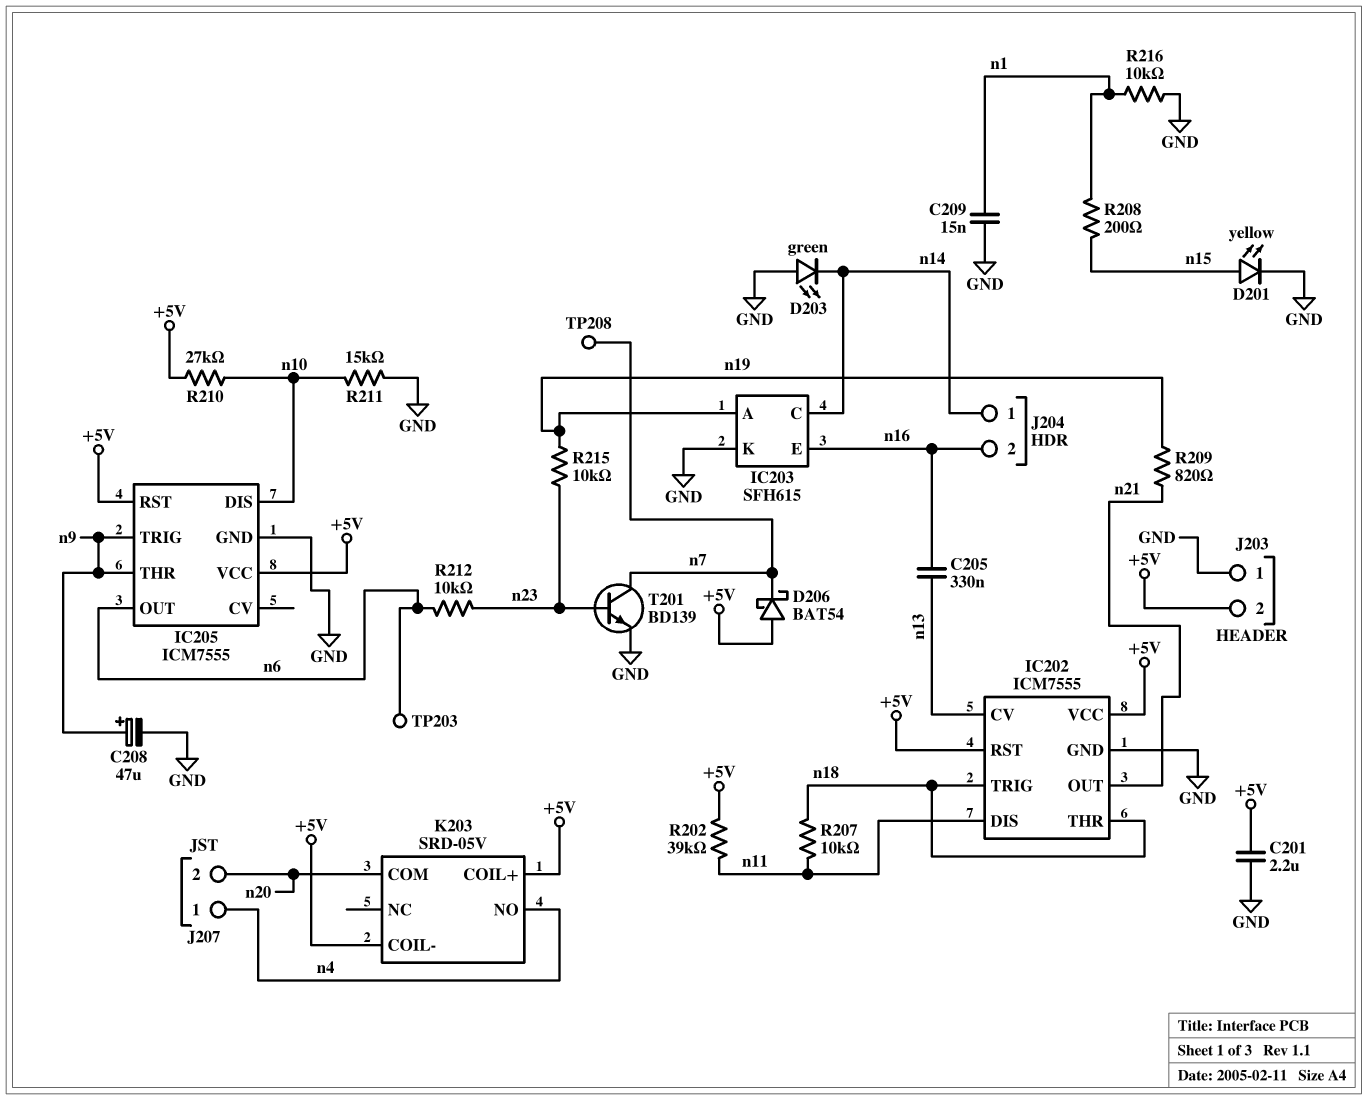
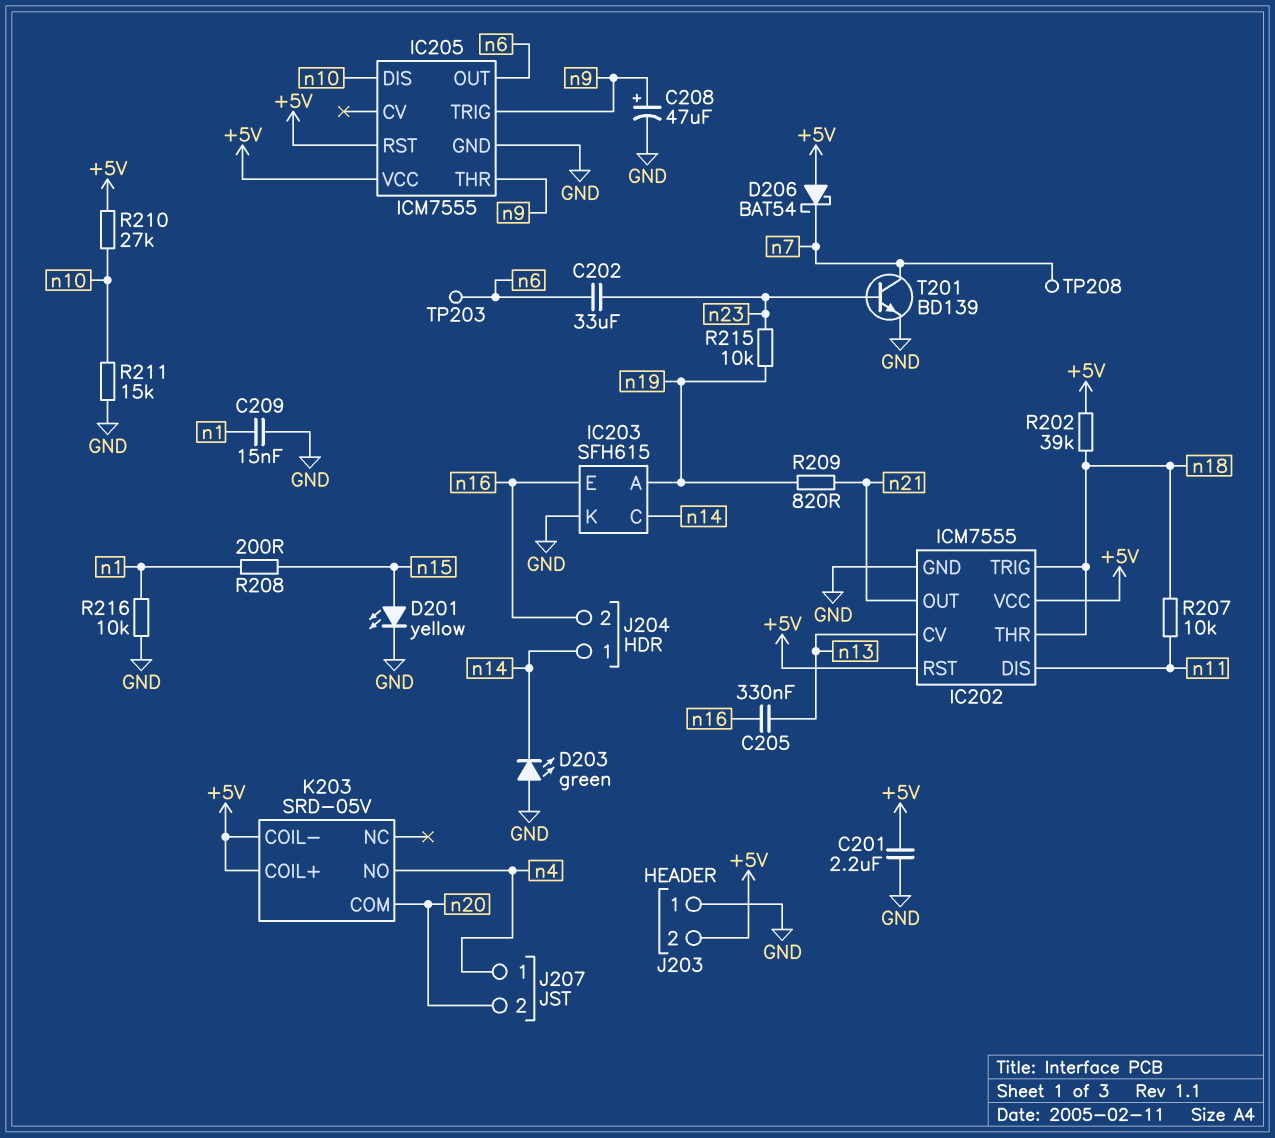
C202: none -> 33uF (n6, n23)
R202: 39k (+5V, n11) -> 39k (+5V, n18)
R212: 10k (n6, n23) -> none

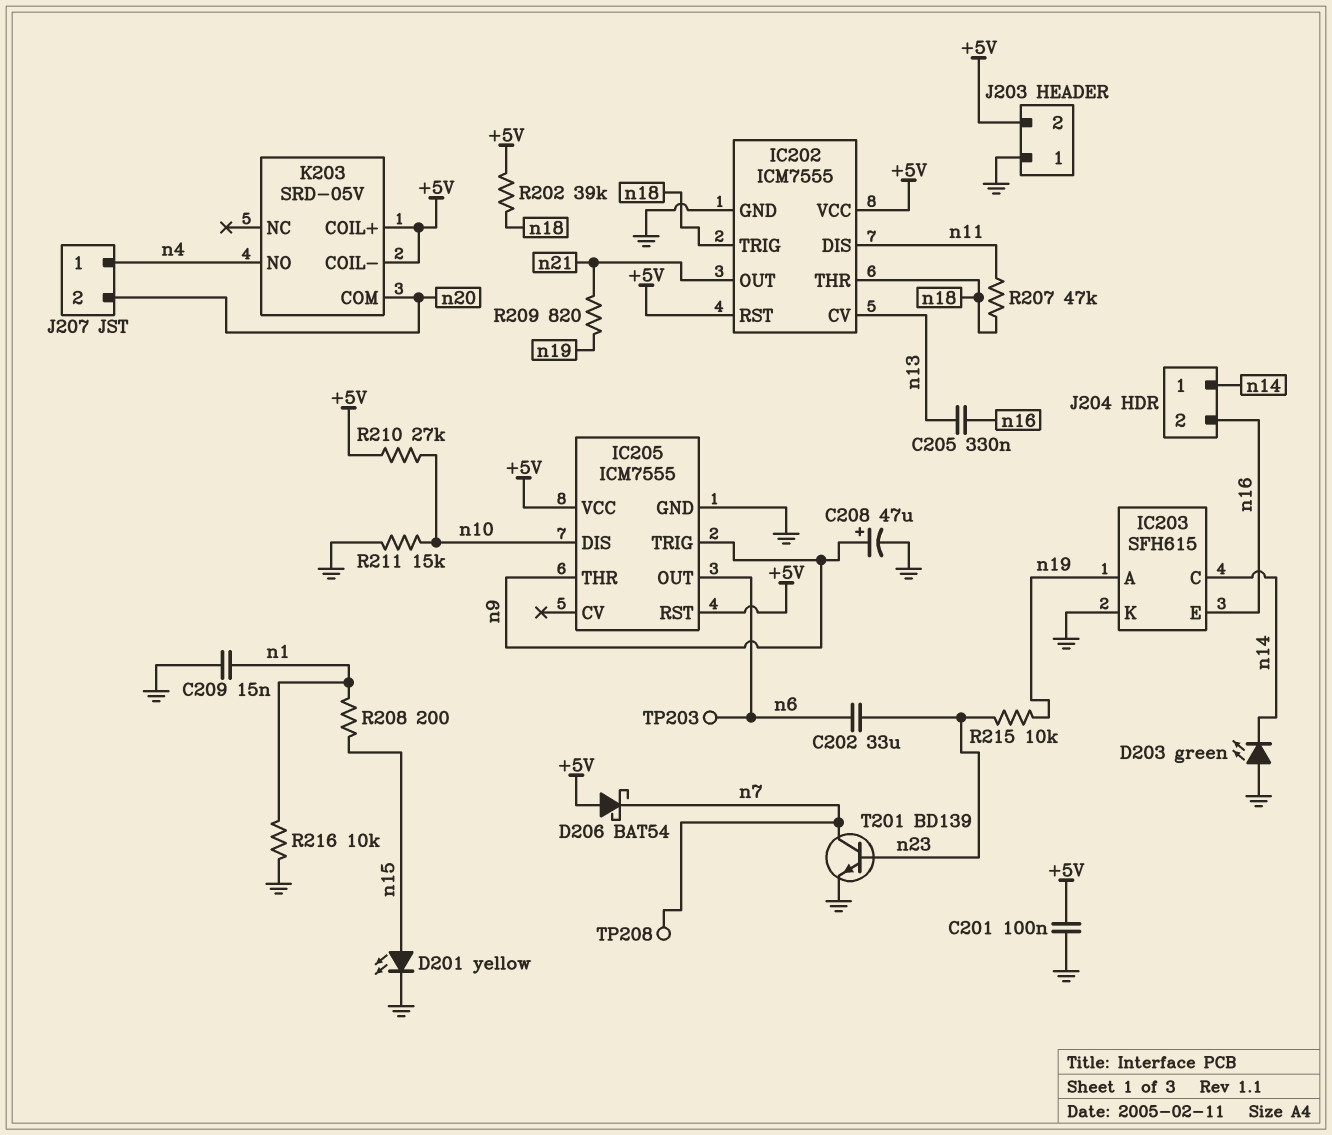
C201: 2.2uF (+5V, GND) -> 100nF (+5V, GND)
R207: 10k (n11, n18) -> 47k (n11, n18)

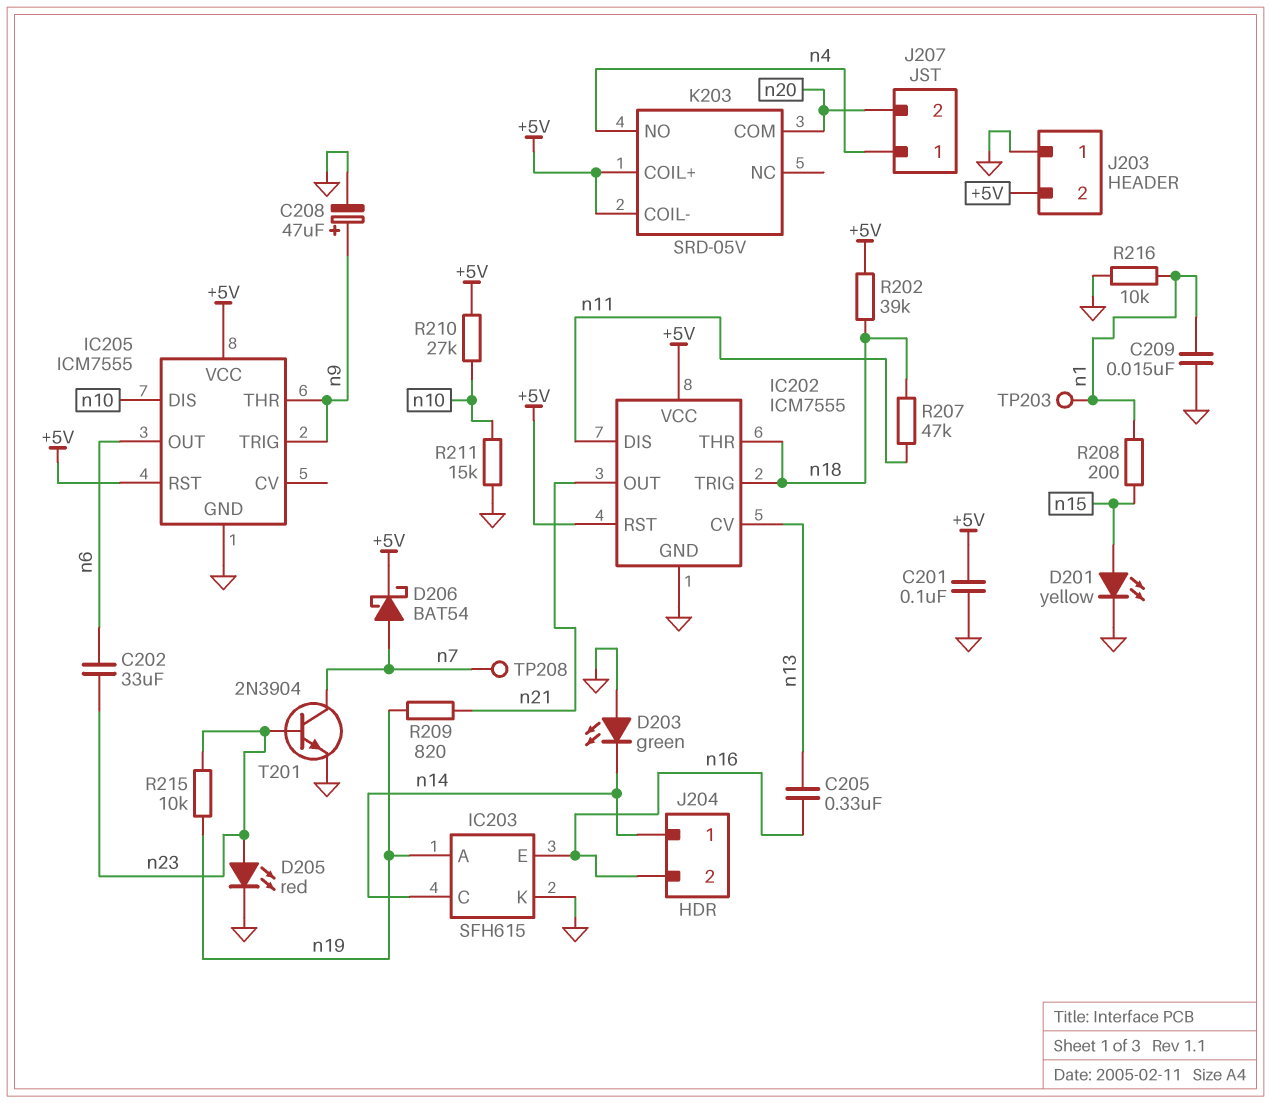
D205: none -> LED red (A n23, K GND)
D206: schottky BAT54 (A +5V, K n7) -> schottky BAT54 (A n7, K +5V)
T201: NPN BD139 (B n23, C n7, E GND) -> NPN 2N3904 (B n23, C n7, E GND)
TP203: test point (n6) -> test point (n1)

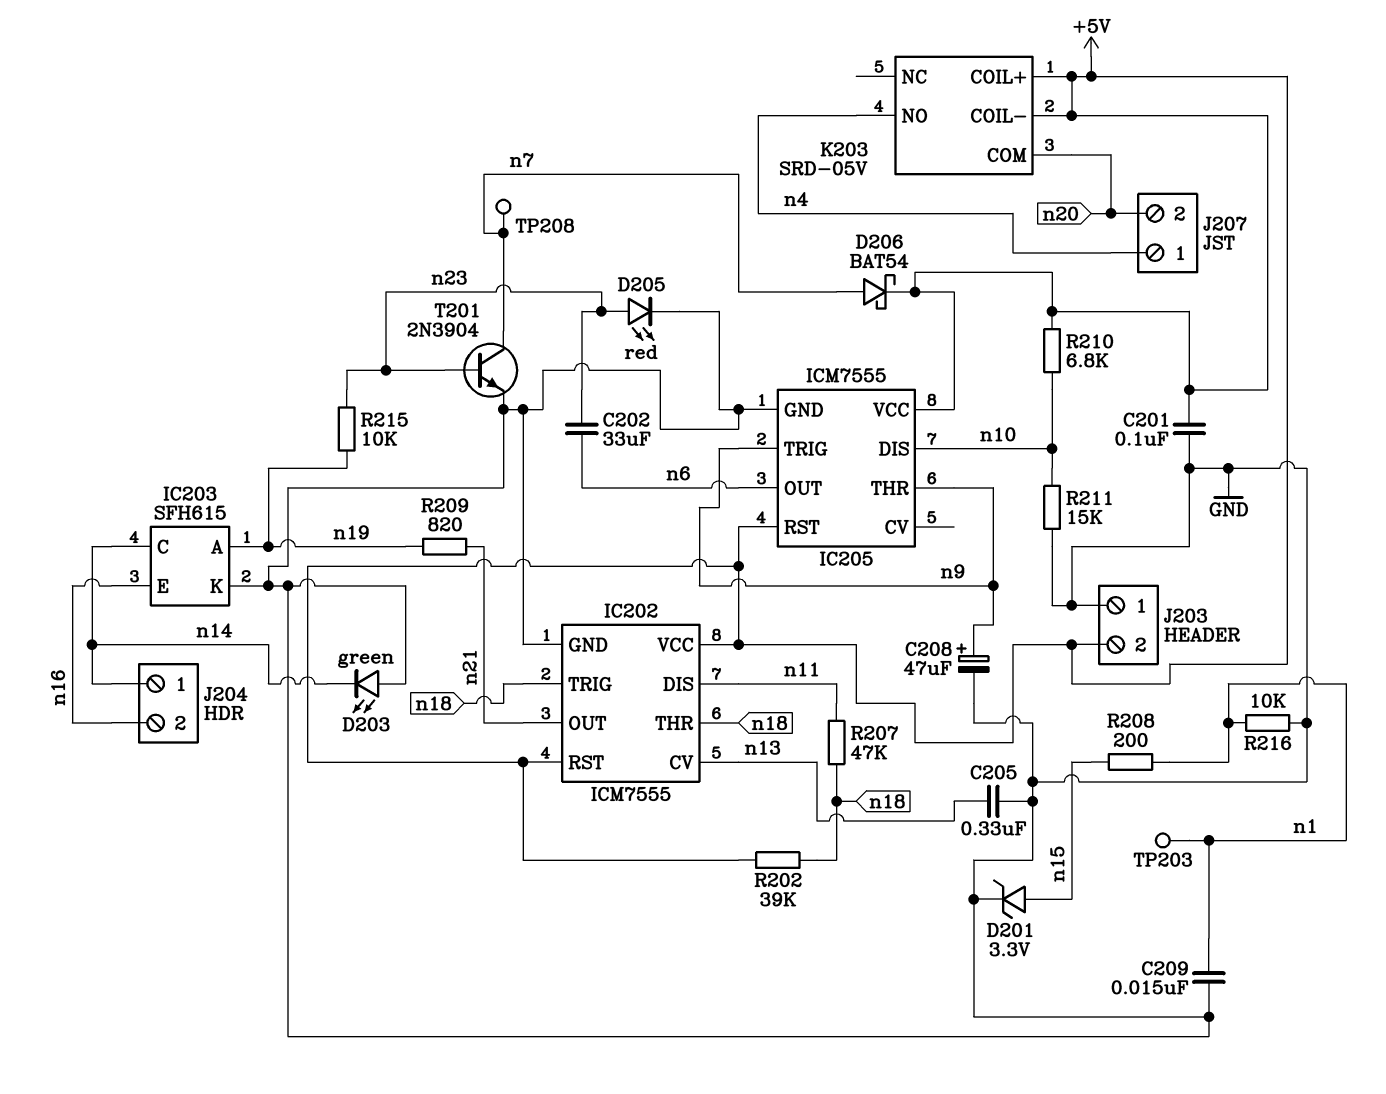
C205: 330nF (n13, n16) -> 330nF (GND, n13)
D201: LED yellow (A n15, K GND) -> zener 3.3V (A n15, K GND)
R210: 27k (+5V, n10) -> 6.8k (+5V, n10)

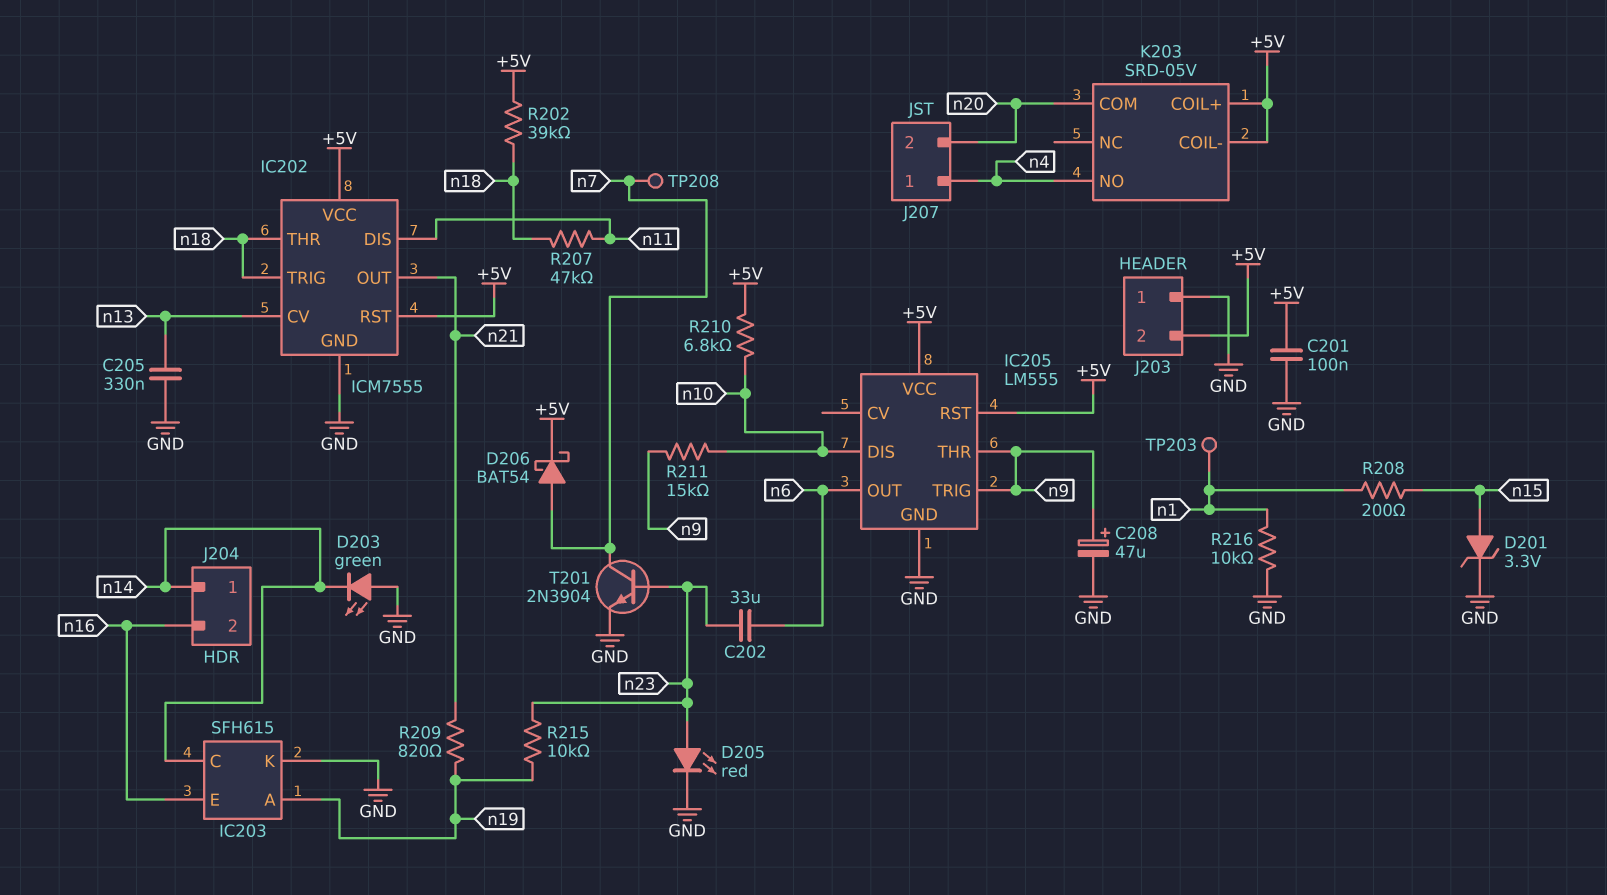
C209: 15nF (GND, n1) -> none
IC205: ICM7555 -> LM555
R211: 15k (GND, n10) -> 15k (n9, n10)

